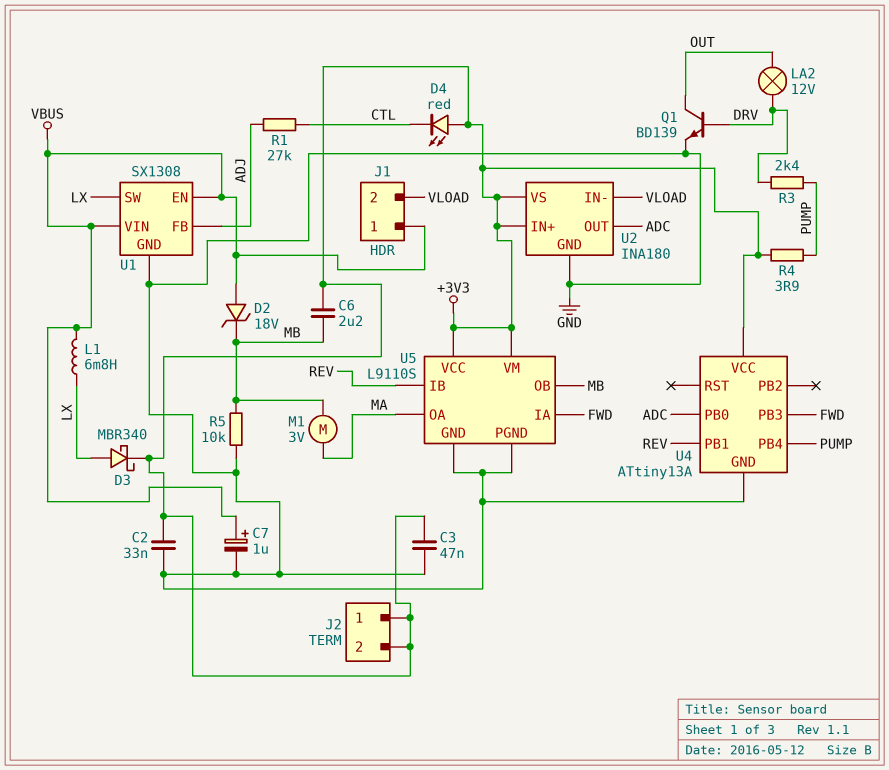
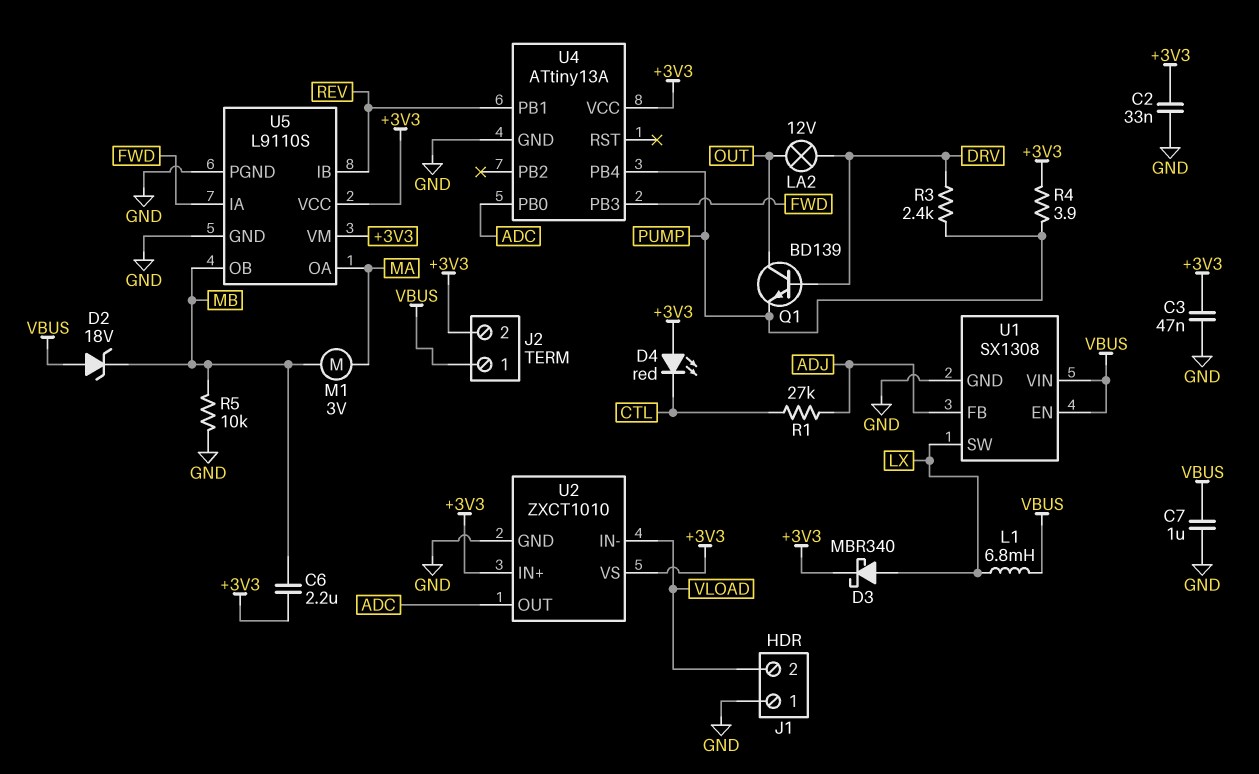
C7: 1uF (plus VBUS, minus GND) -> 1uF (GND, VBUS)
J1 pin 1: VBUS -> GND
J2 pin 1: +3V3 -> VBUS
Q1: NPN BD139 (B DRV, C OUT, E GND) -> NPN BD139 (B DRV, C OUT, E PUMP)
U2: INA180 -> ZXCT1010

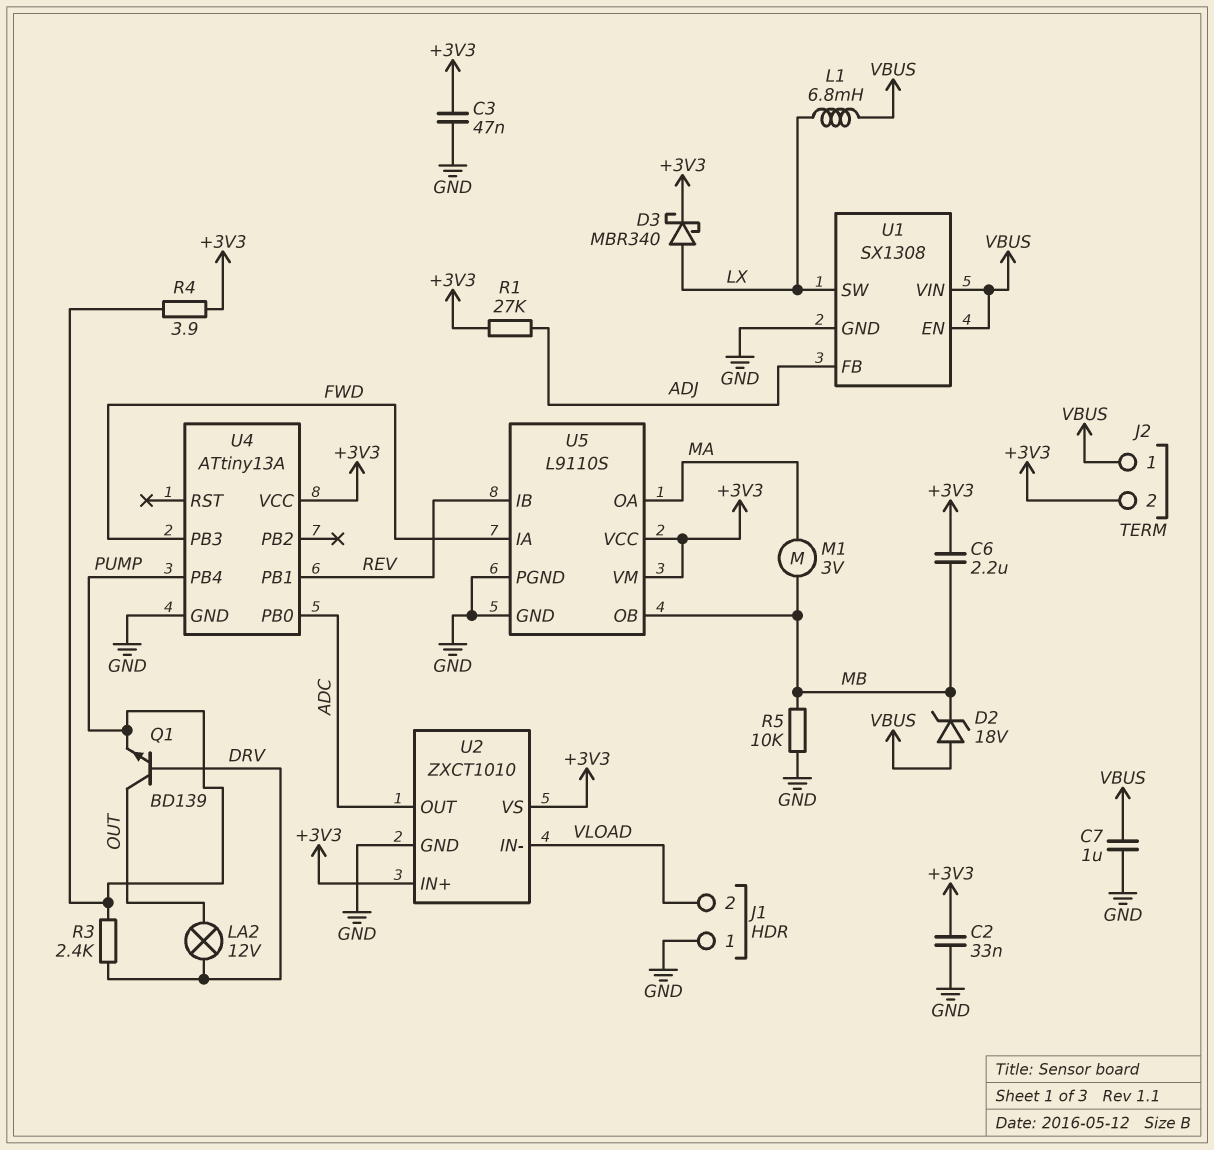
D4: LED red (A +3V3, K CTL) -> none
R1: 27k (ADJ, CTL) -> 27k (+3V3, ADJ)

